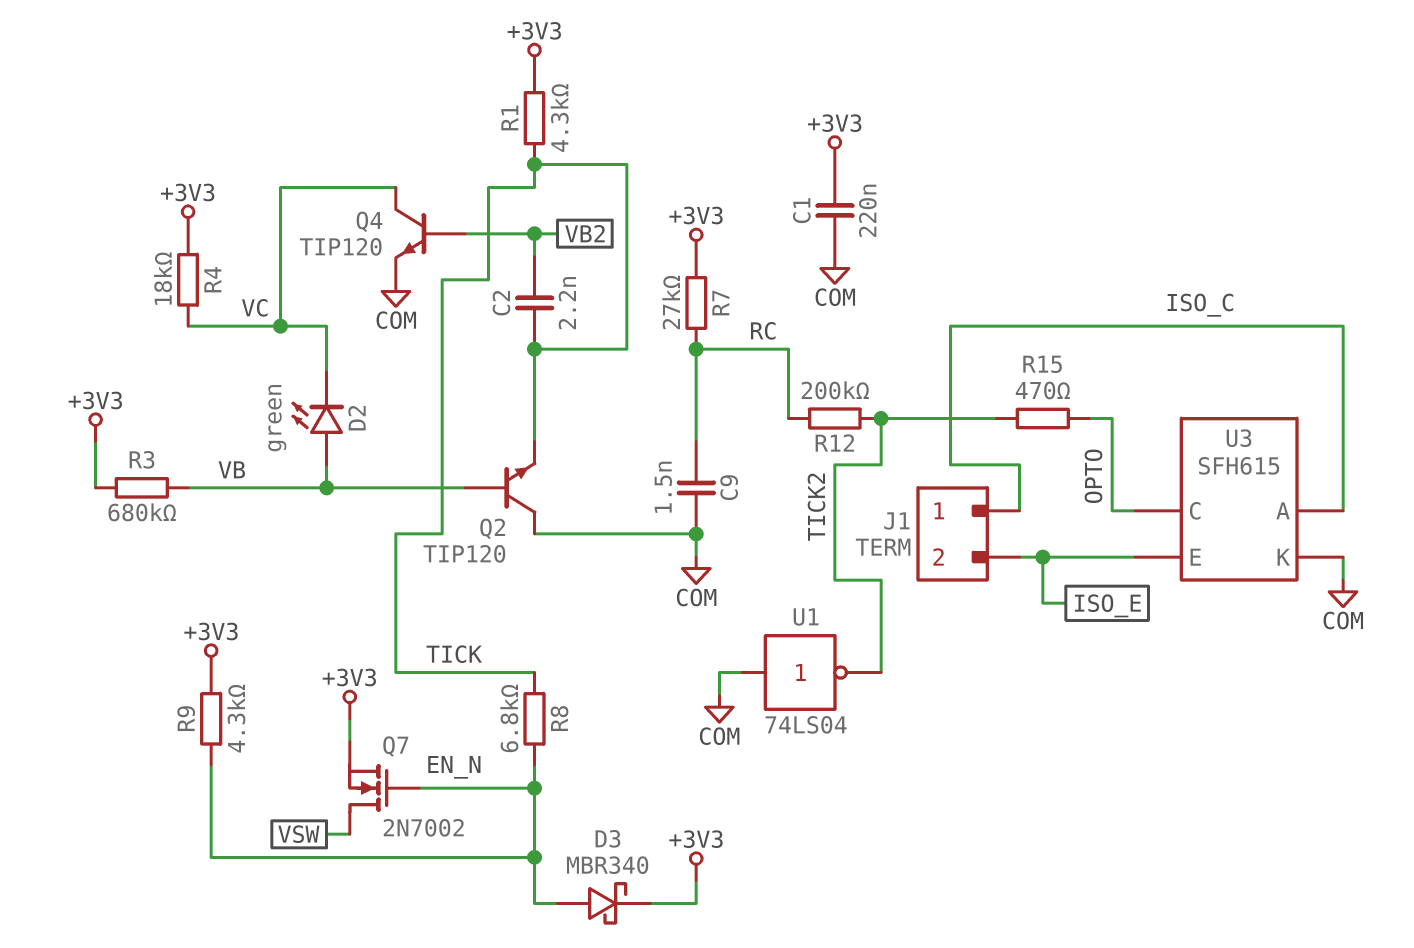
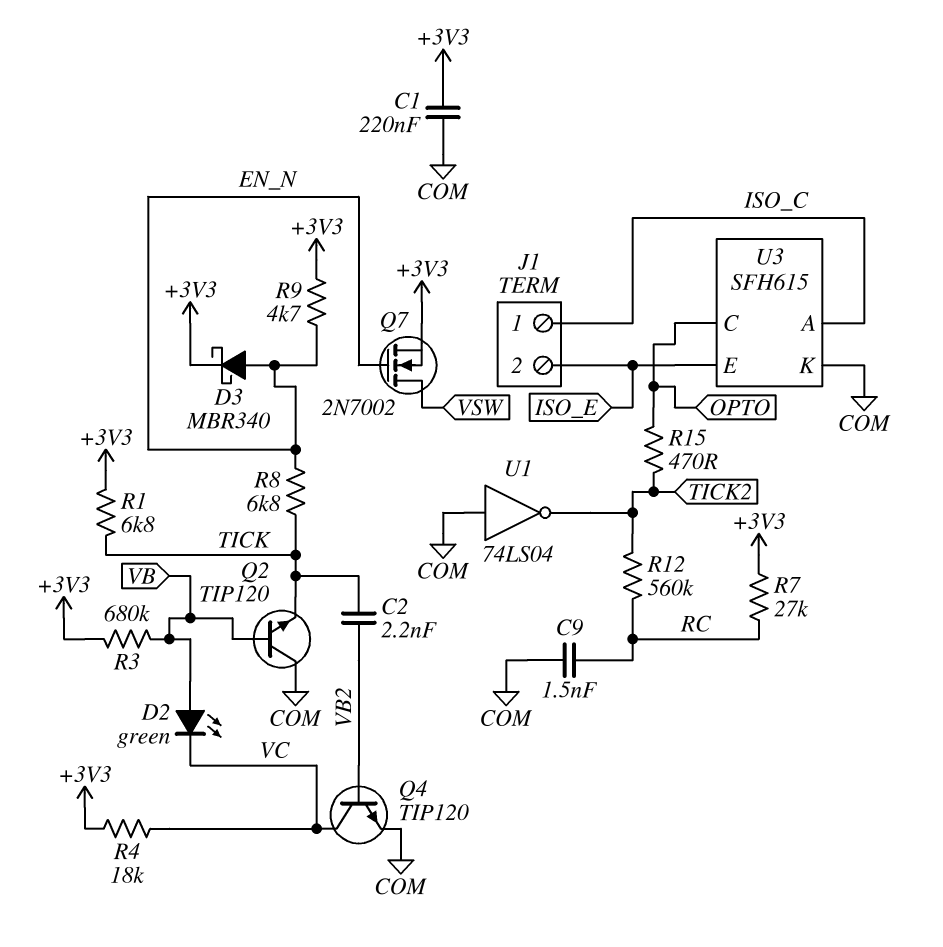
R1: 4.3k (+3V3, TICK) -> 6.8k (+3V3, TICK)
R9: 4.3k (+3V3, EN_N) -> 4.7k (+3V3, EN_N)
R12: 200k (RC, TICK2) -> 560k (RC, TICK2)

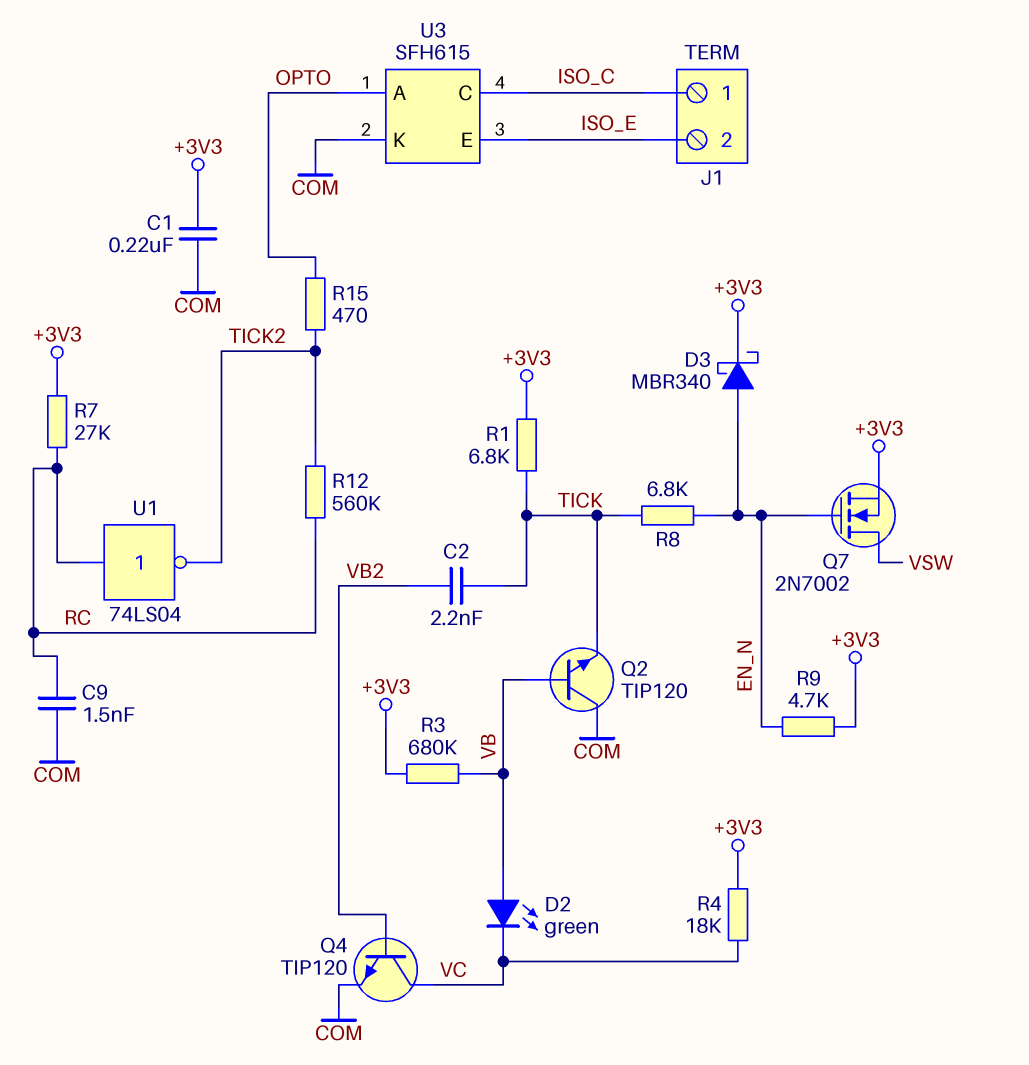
U1: NOT 74LS04 (in COM, out TICK2) -> NOT 74LS04 (in RC, out TICK2)
U3 pin A: ISO_C -> OPTO
U3 pin C: OPTO -> ISO_C

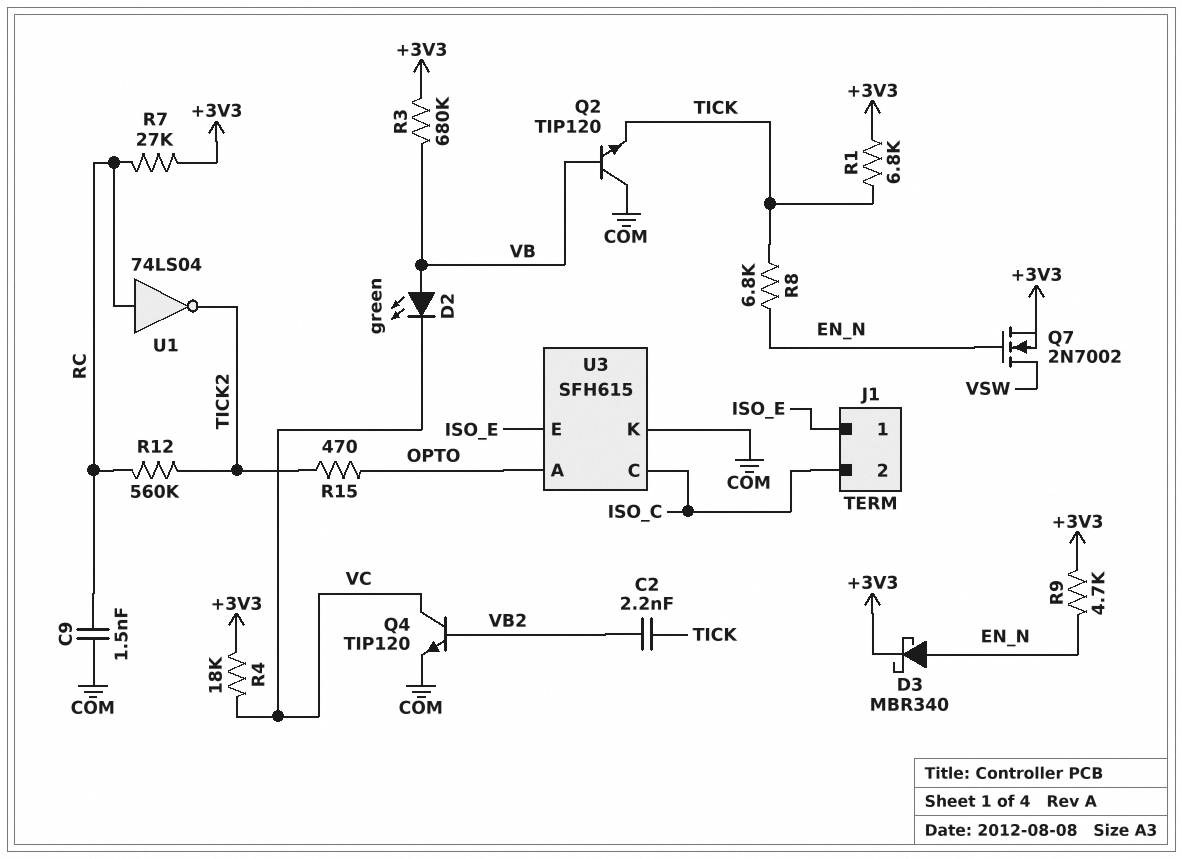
C1: 220nF (+3V3, COM) -> none
J1 pin 1: ISO_C -> ISO_E
J1 pin 2: ISO_E -> ISO_C

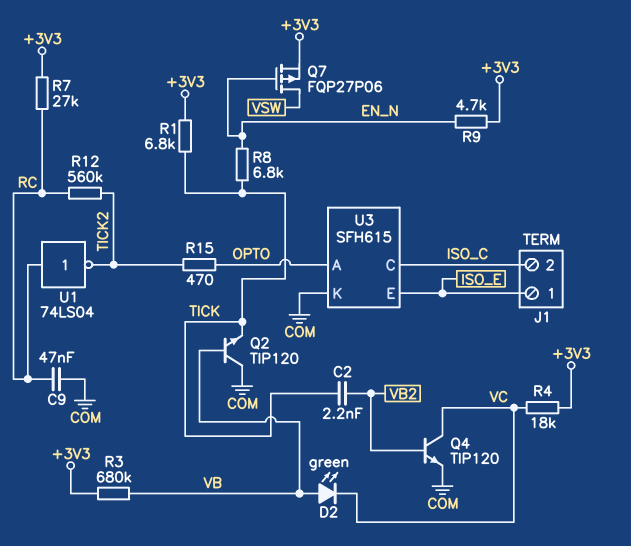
C9: 1.5nF (COM, RC) -> 47nF (COM, RC)
D3: schottky MBR340 (A EN_N, K +3V3) -> none
Q7: NMOS 2N7002 (G EN_N, D VSW, S +3V3) -> PMOS FQP27P06 (G EN_N, D VSW, S +3V3)

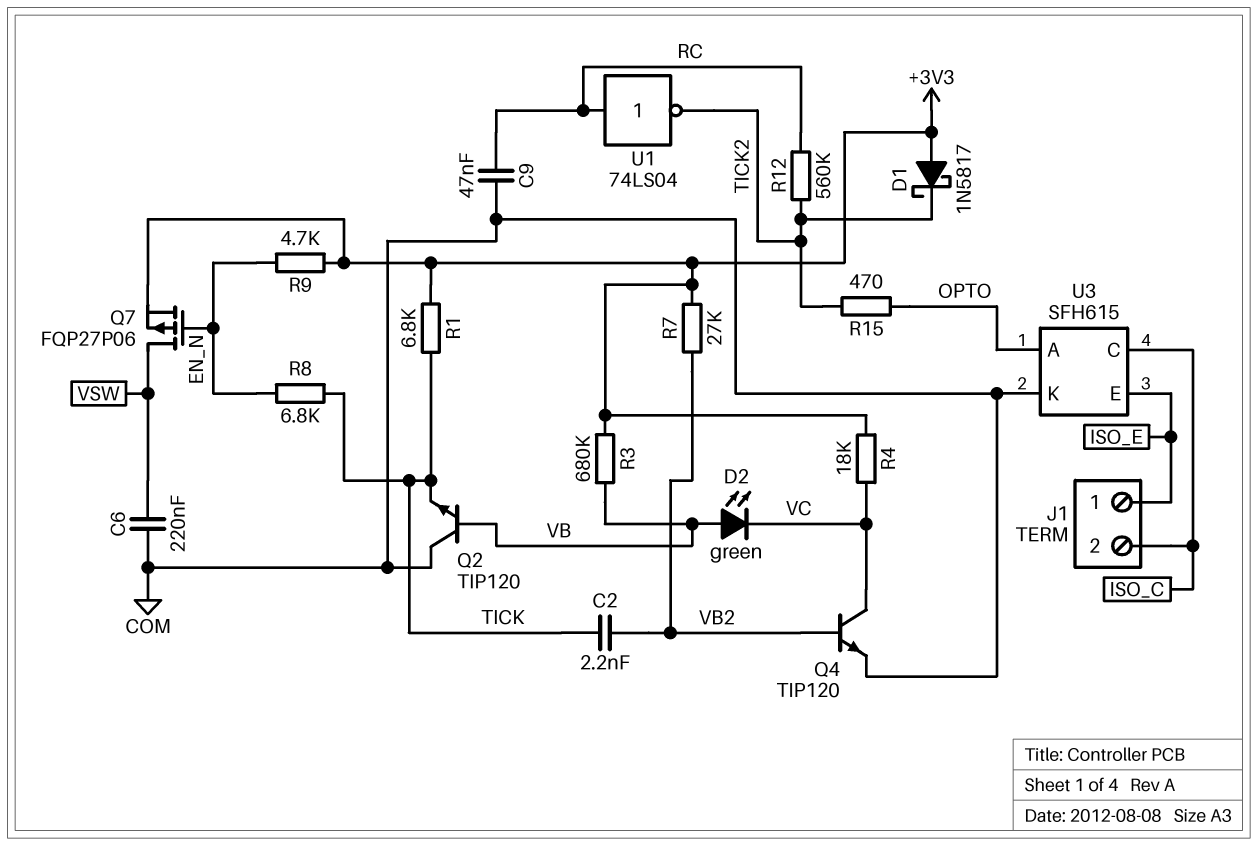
C6: none -> 220nF (COM, VSW)
D1: none -> schottky 1N5817 (A +3V3, K TICK2)
R7: 27k (+3V3, RC) -> 27k (+3V3, VB2)

